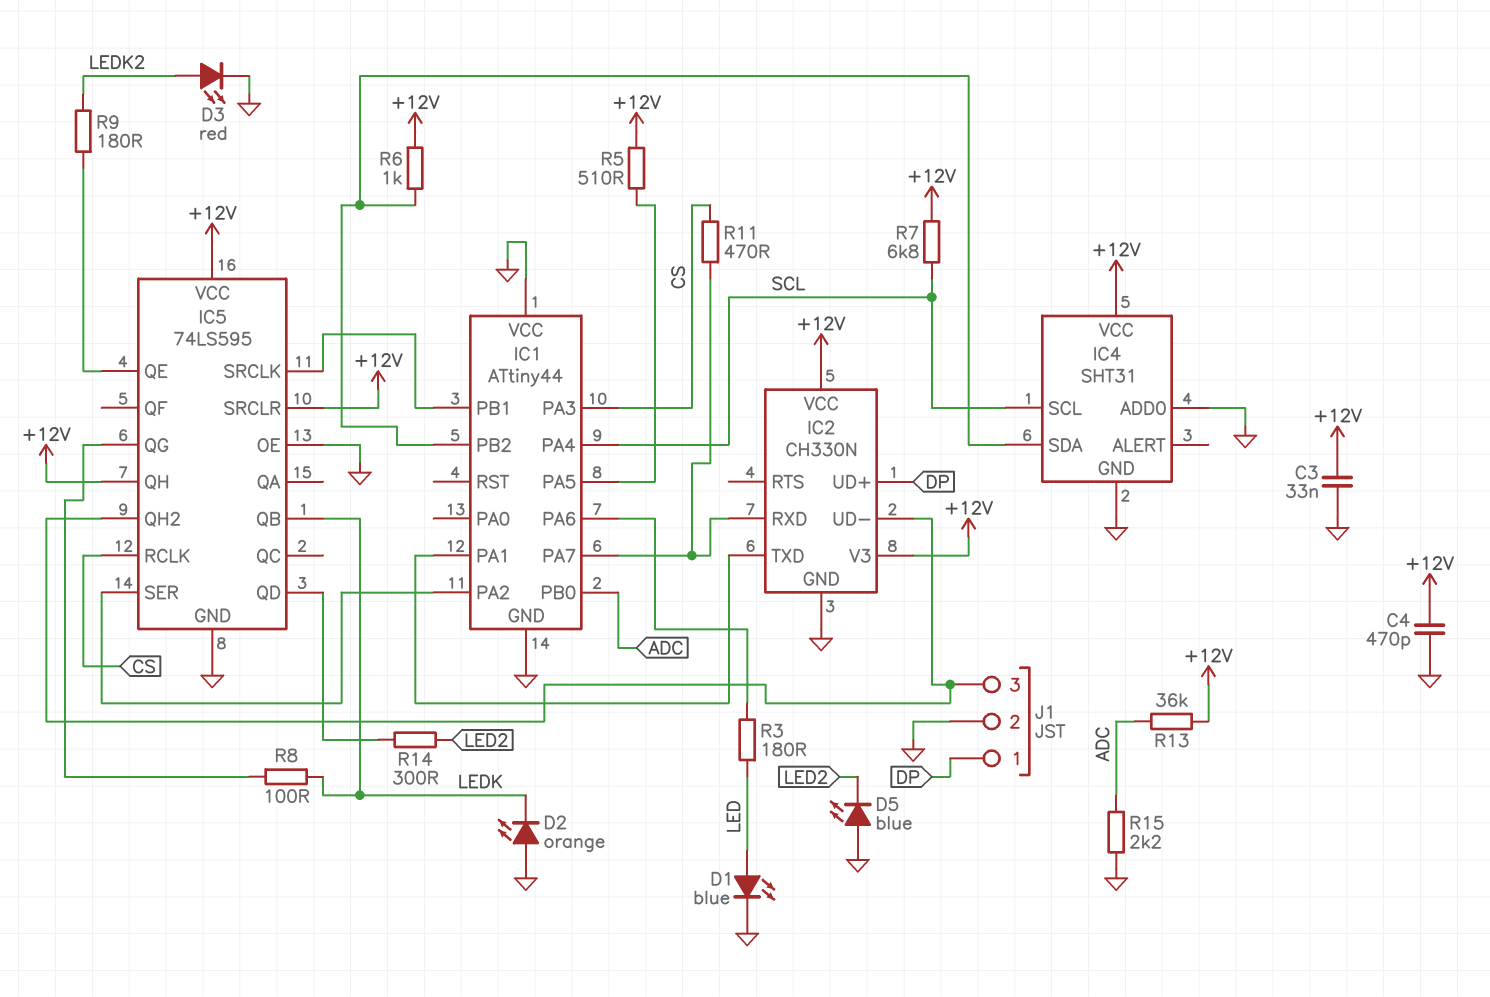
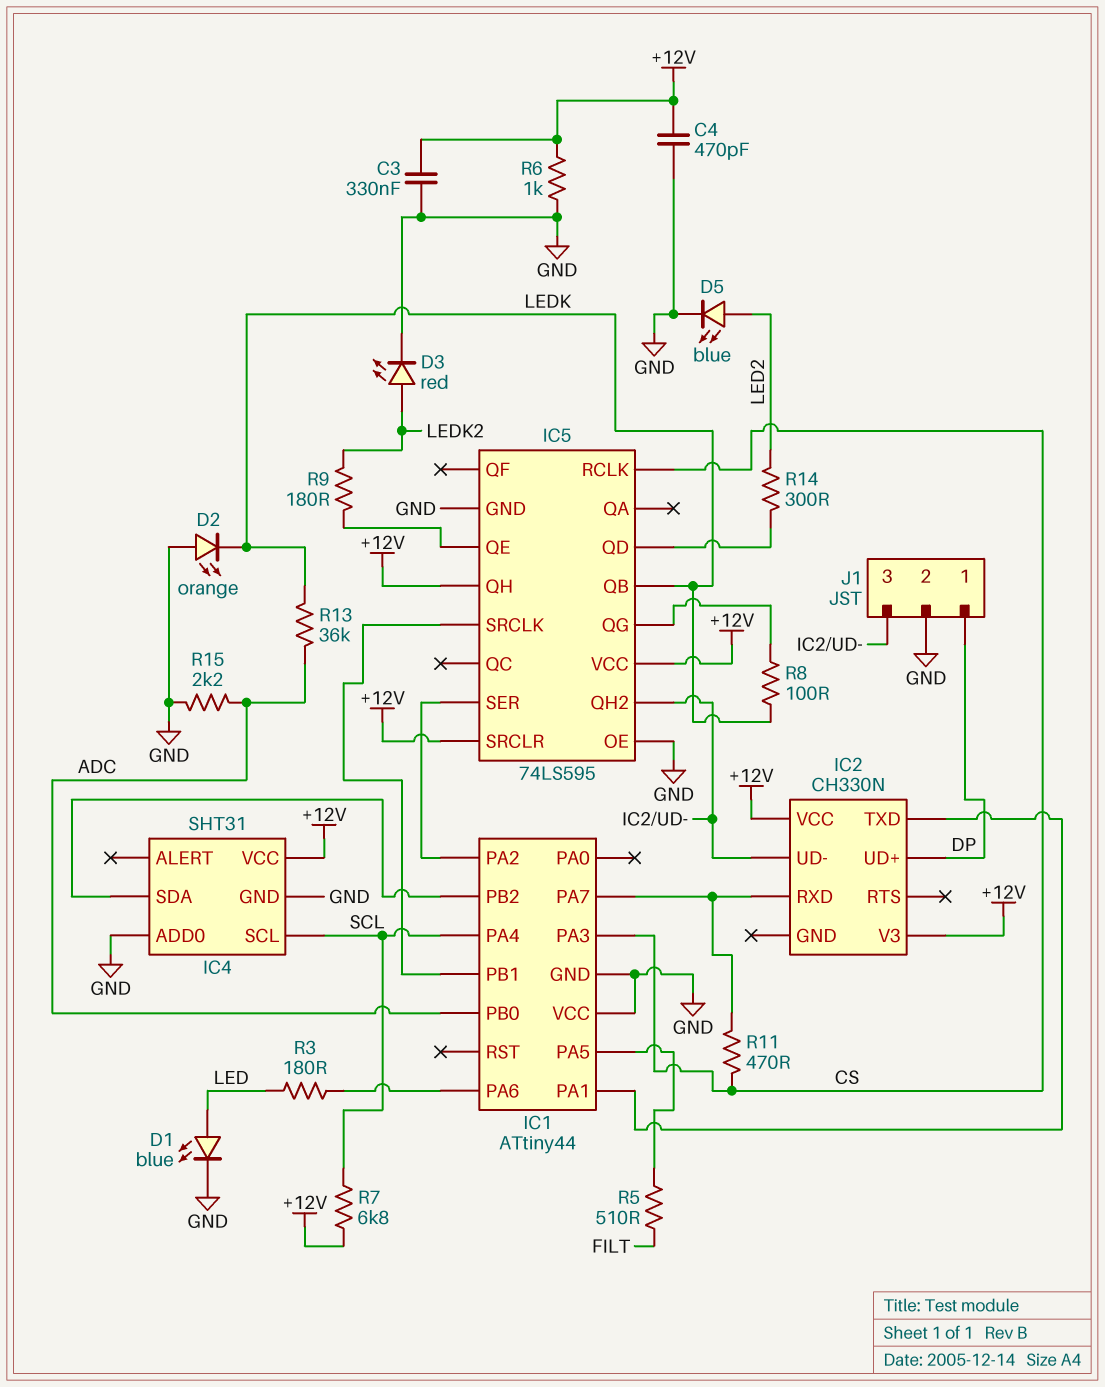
C3: 33nF (+12V, GND) -> 330nF (+12V, GND)
D5: LED blue (A GND, K LED2) -> LED blue (A LED2, K GND)
IC2 pin GND: GND -> none
R5: 510 (+12V, IC1/PA5) -> 510 (FILT, IC1/PA5)
R6: 1k (+12V, IC1/PB2) -> 1k (+12V, GND)
R13: 36k (+12V, ADC) -> 36k (ADC, LEDK)

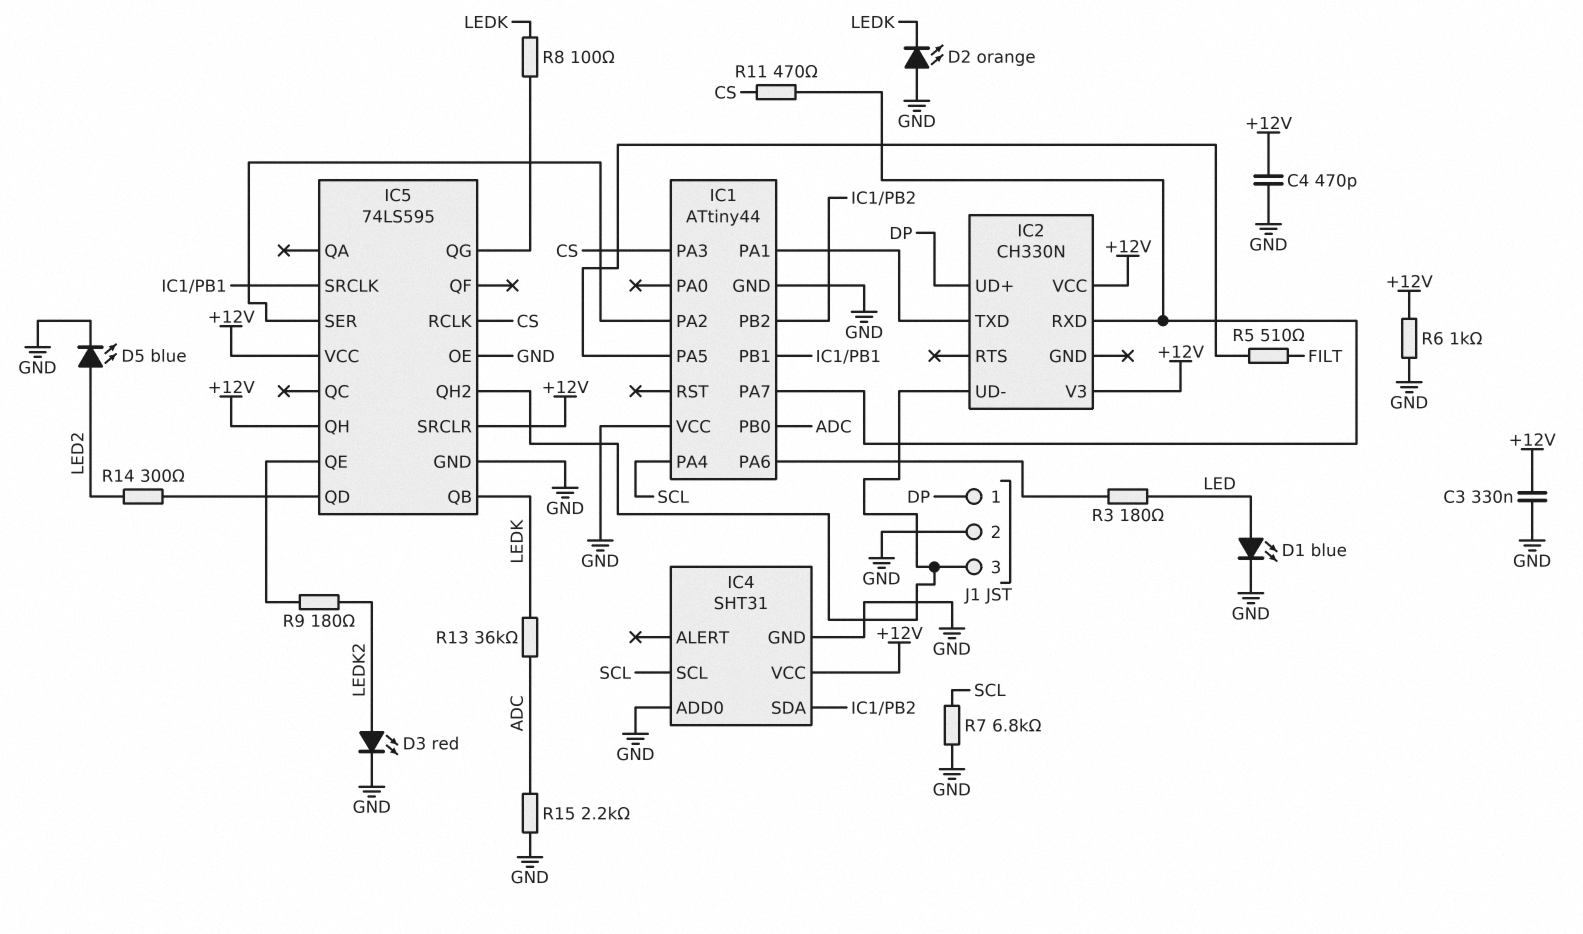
R7: 6.8k (+12V, SCL) -> 6.8k (GND, SCL)

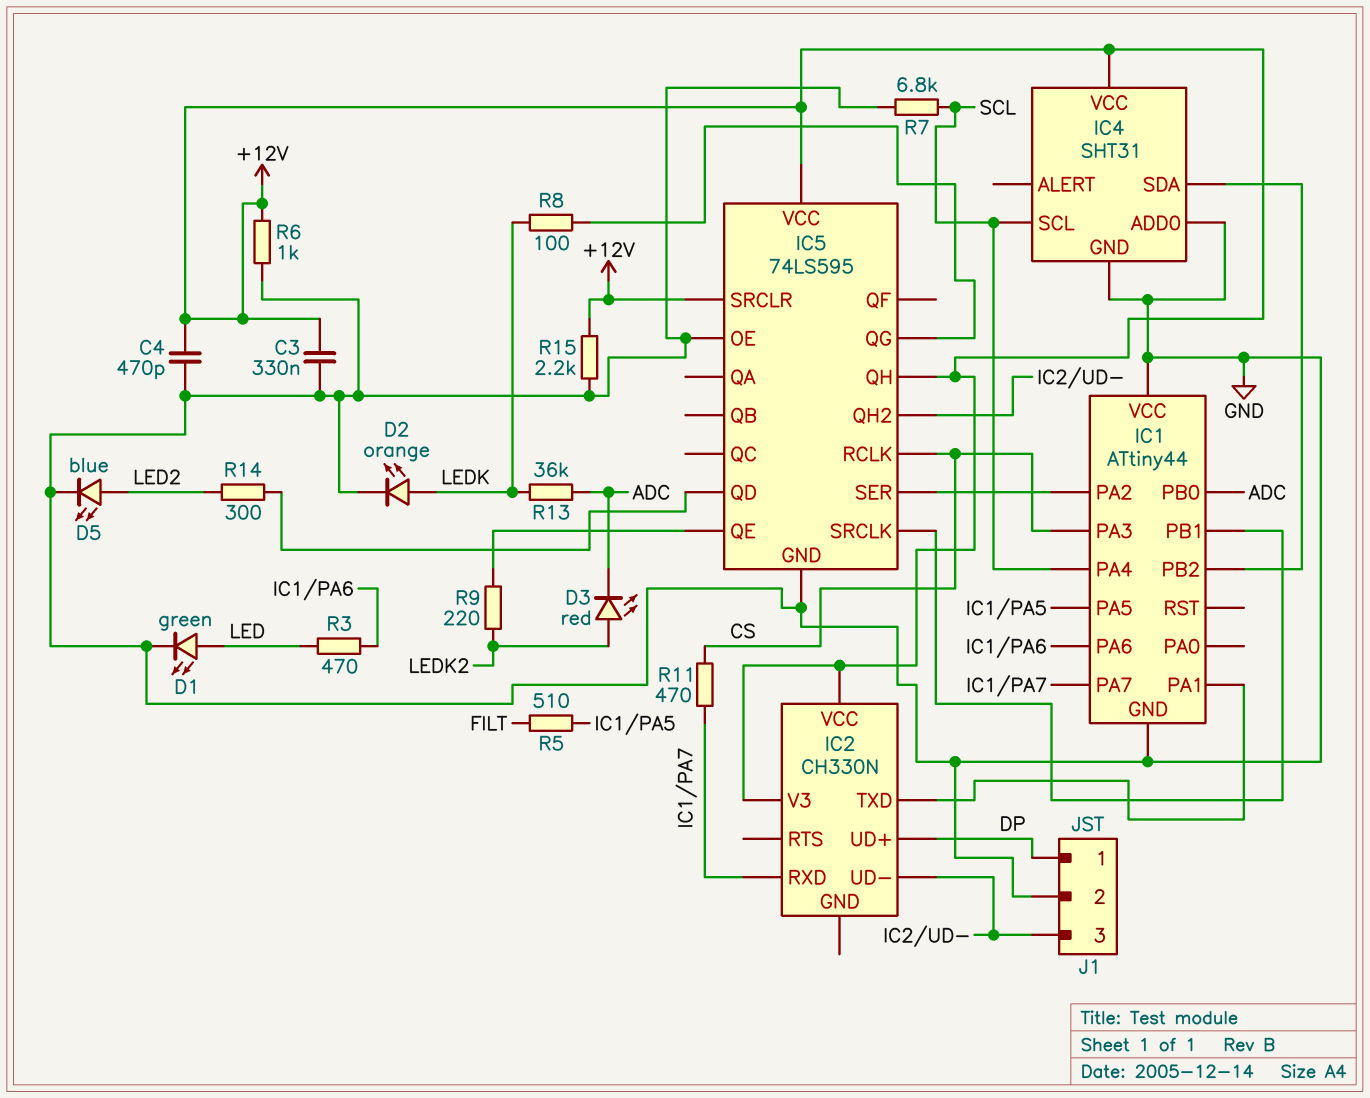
D1: LED blue (A LED, K GND) -> LED green (A LED, K GND)
D2: LED orange (A GND, K LEDK) -> LED orange (A LEDK, K GND)
D3: LED red (A LEDK2, K GND) -> LED red (A LEDK2, K ADC)
IC5 pin QB: LEDK -> none
R3: 180 (IC1/PA6, LED) -> 470 (IC1/PA6, LED)
R9: 180 (IC5/QE, LEDK2) -> 220 (IC5/QE, LEDK2)
R15: 2.2k (ADC, GND) -> 2.2k (+12V, GND)

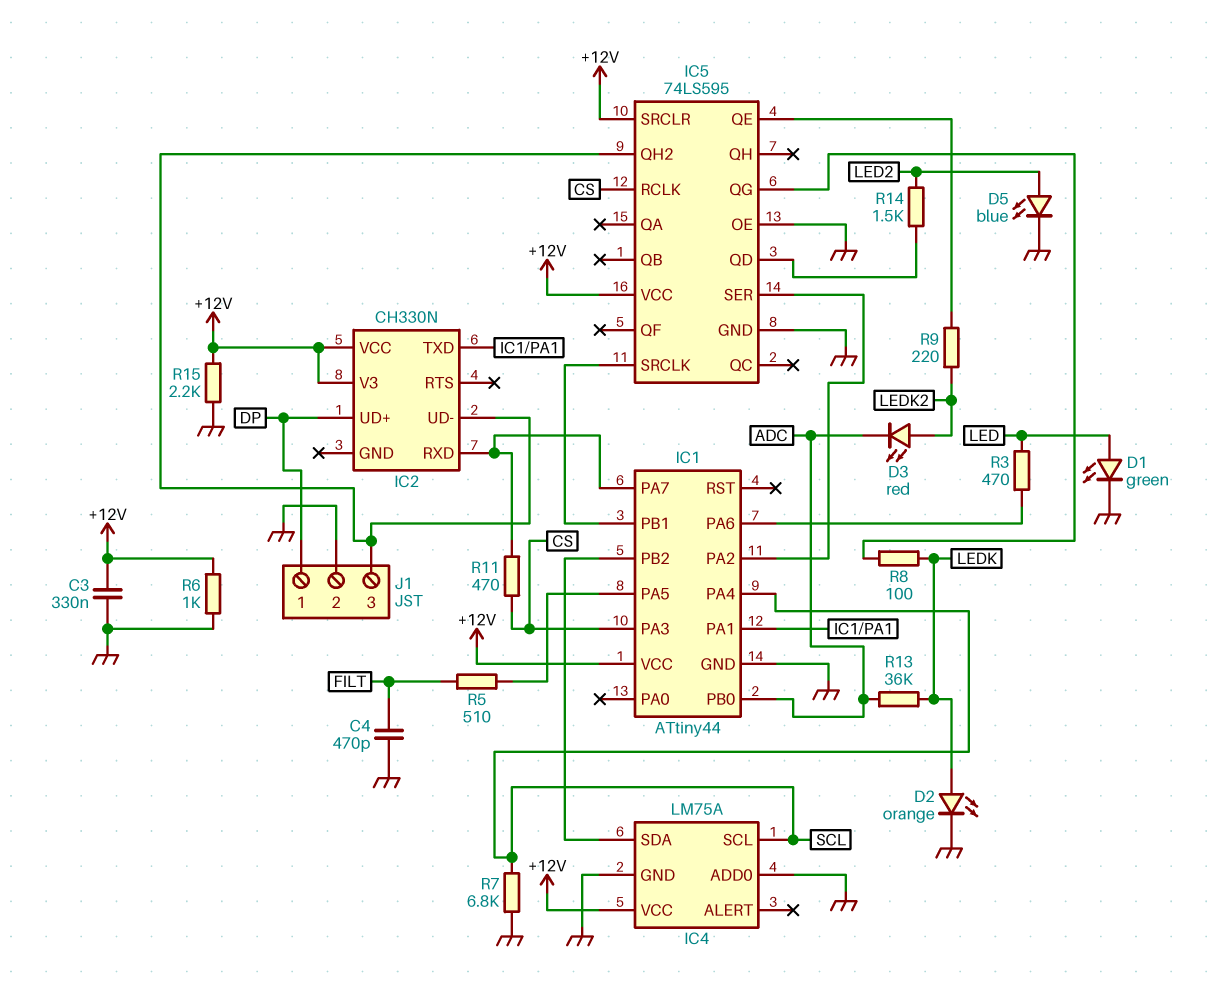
C4: 470pF (+12V, GND) -> 470pF (FILT, GND)
IC1 pin VCC: GND -> +12V
IC4: SHT31 -> LM75A
IC5 pin QH: +12V -> none
R14: 300 (IC5/QD, LED2) -> 1.5k (IC5/QD, LED2)

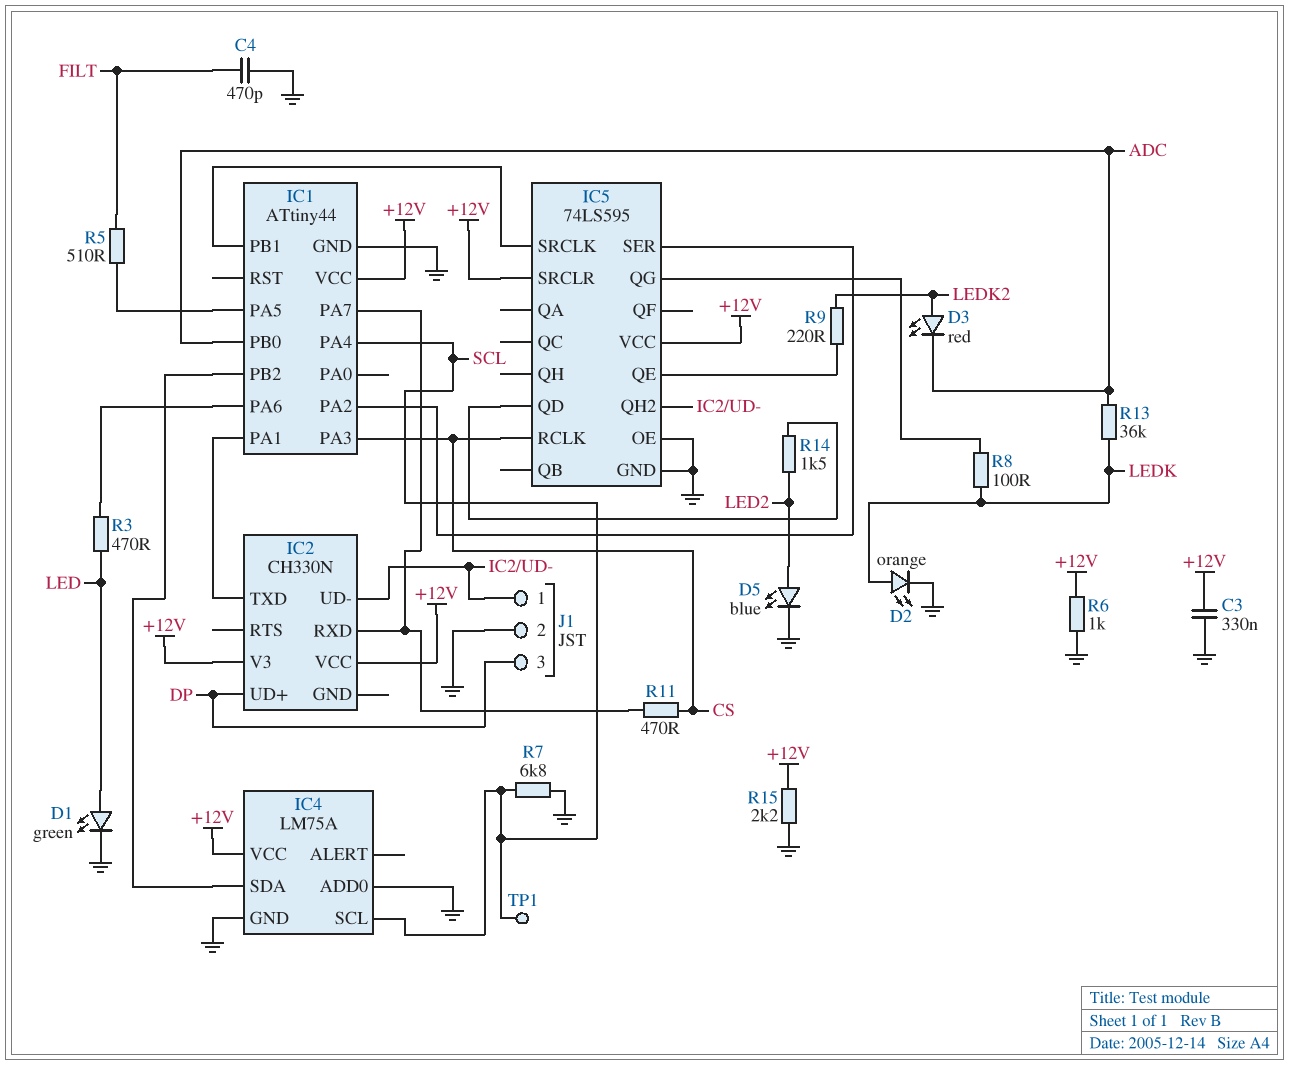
J1 pin 1: DP -> IC2/UD-
J1 pin 3: IC2/UD- -> DP
TP1: none -> test point (SCL)

